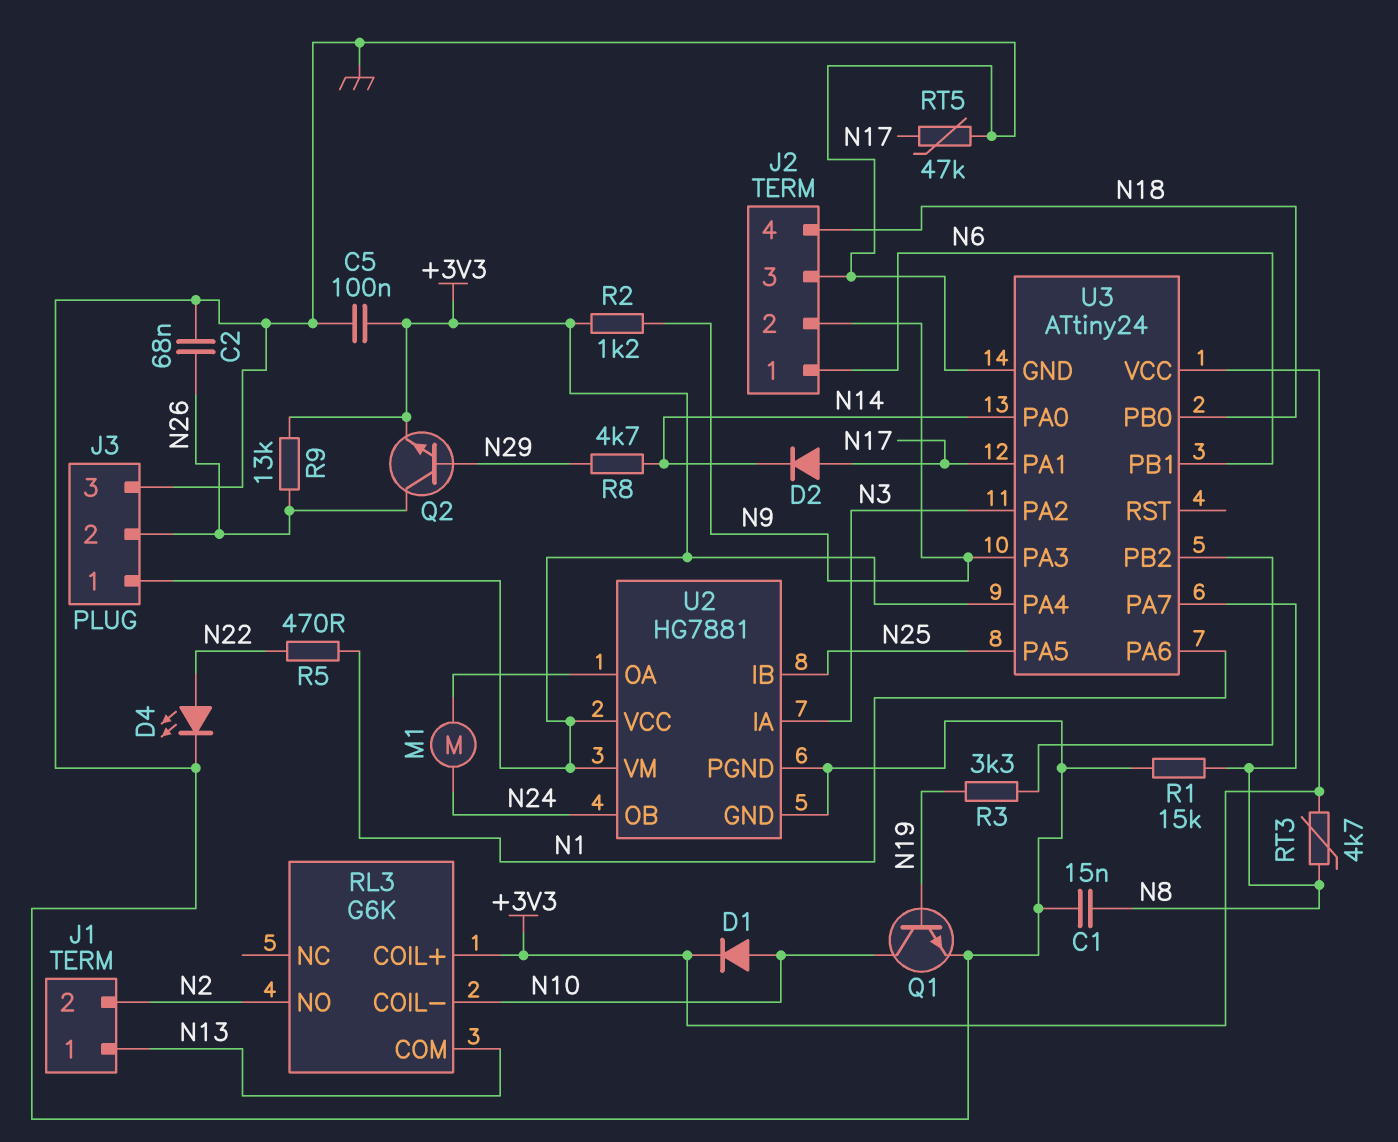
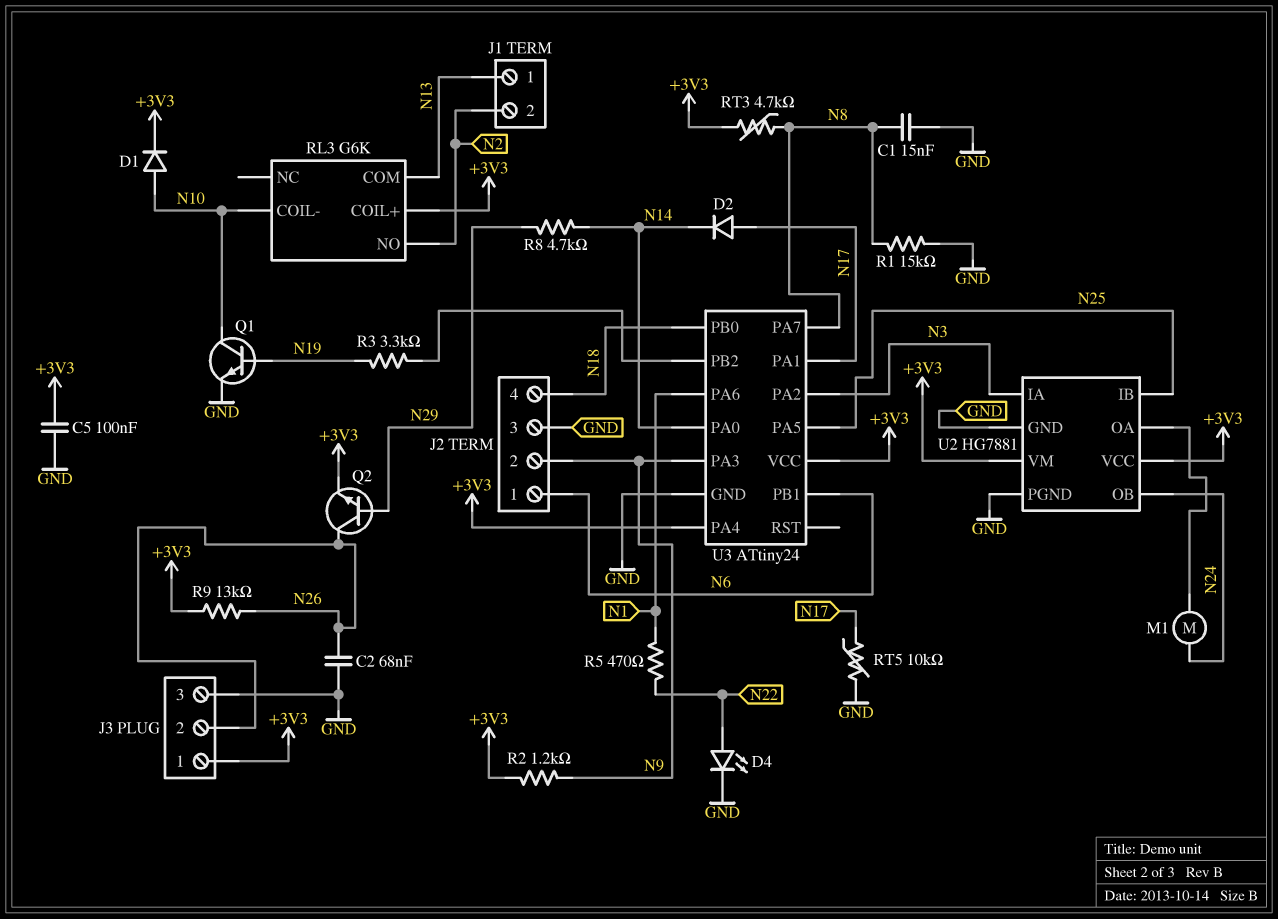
RT5: 47k (GND, N17) -> 10k (GND, N17)

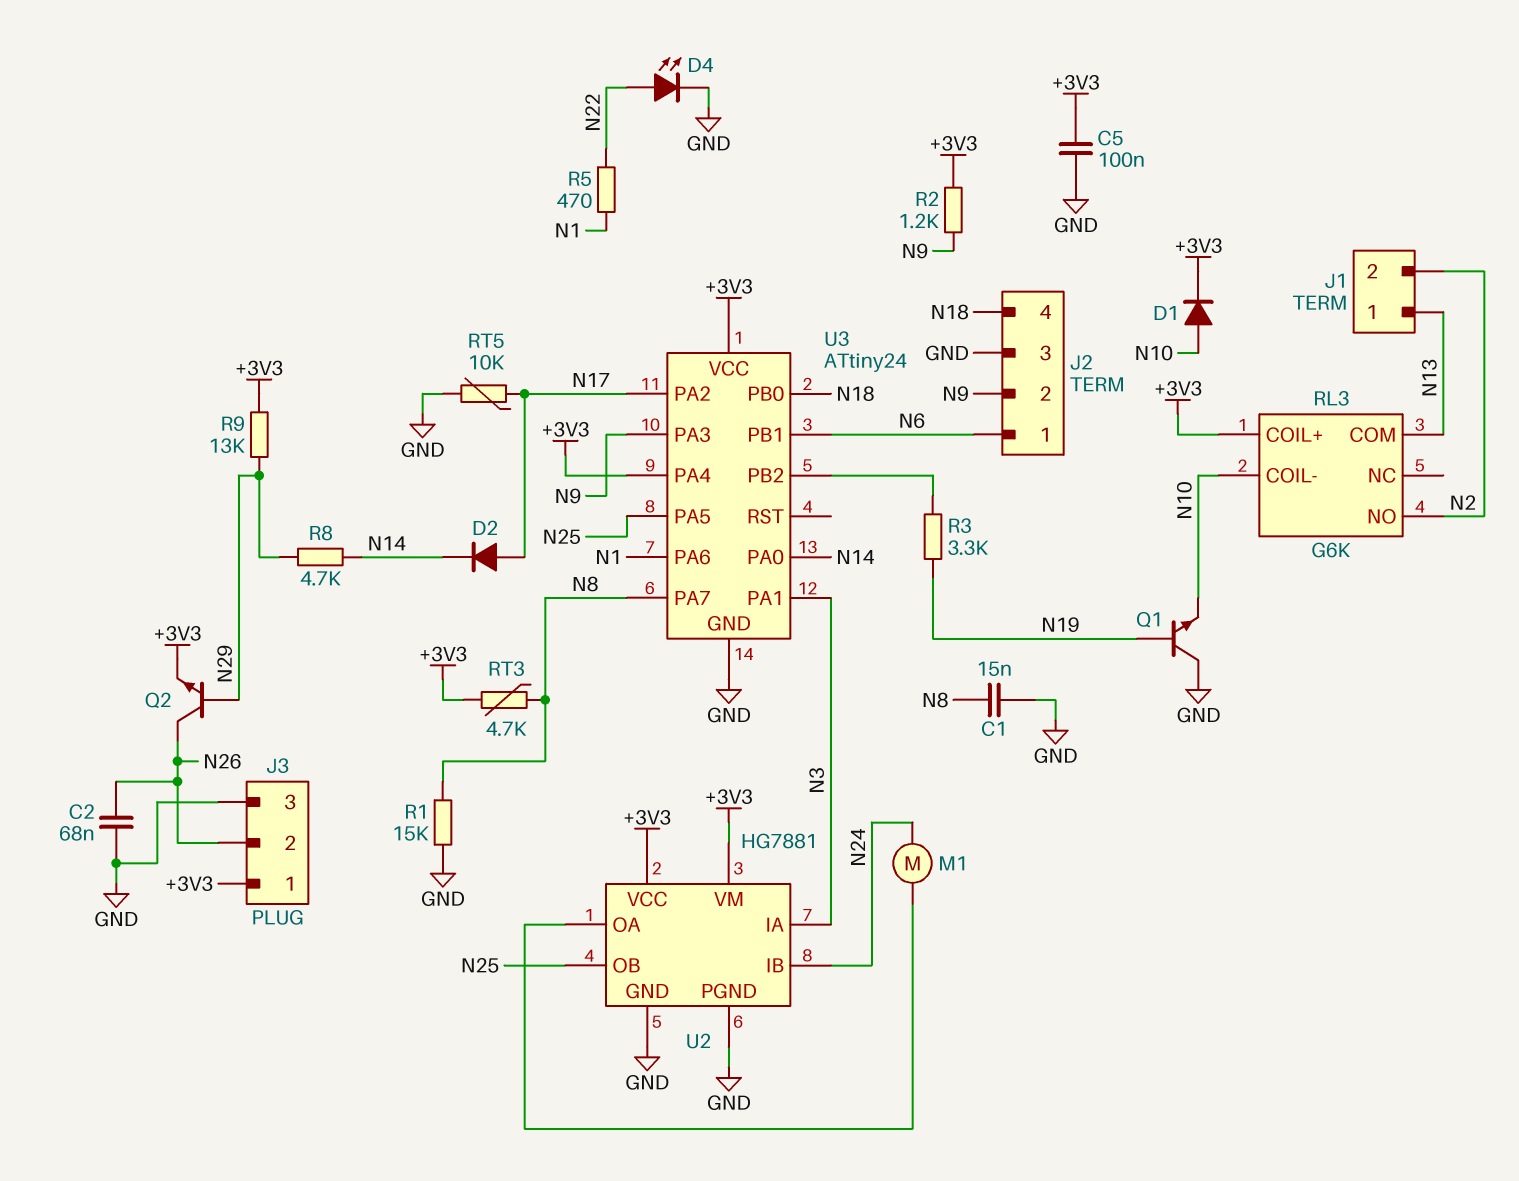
Q1: NPN (B N19, C N10, E GND) -> NPN (B N19, C GND, E N10)
R9: 13k (+3V3, N26) -> 13k (+3V3, N29)
U2 pin IB: N25 -> N24
U2 pin OB: N24 -> N25
U3 pin PA1: N17 -> N3
U3 pin PA2: N3 -> N17

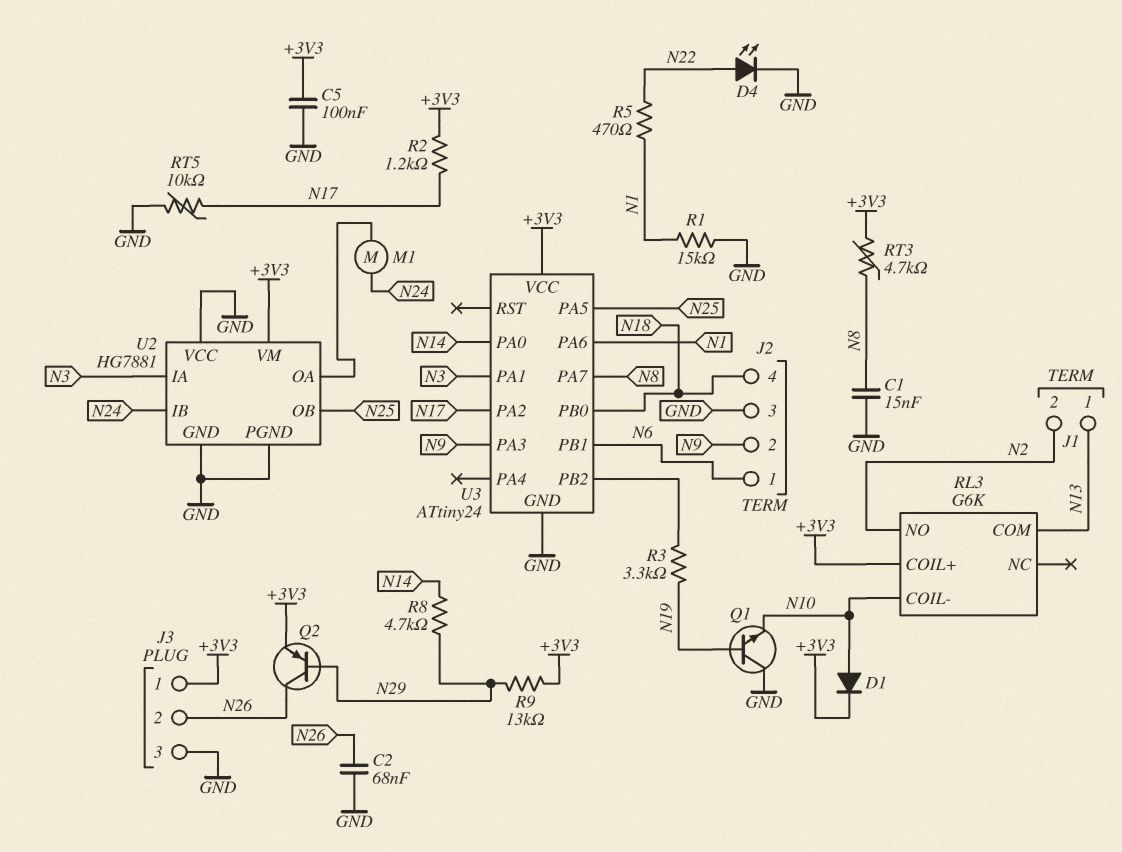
D2: diode (A N17, K N14) -> none
Q2: NPN (B N29, C N26, E +3V3) -> PNP (B N29, C N26, E +3V3)
R1: 15k (GND, N8) -> 15k (GND, N1)
R2: 1.2k (+3V3, N9) -> 1.2k (+3V3, N17)
U2 pin VCC: +3V3 -> GND
U3 pin PA4: +3V3 -> none

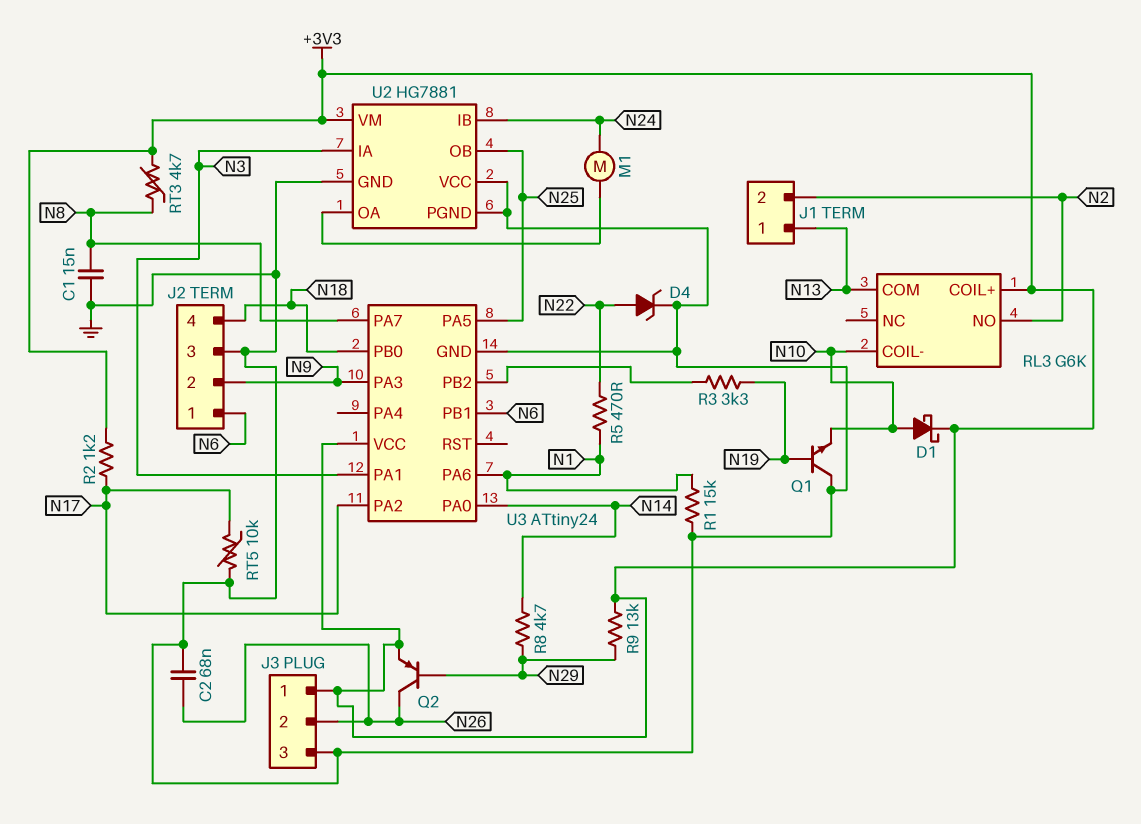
C5: 100nF (+3V3, GND) -> none
D1: diode (A N10, K +3V3) -> schottky (A N10, K +3V3)
D4: LED (A N22, K GND) -> zener (A N22, K GND)

